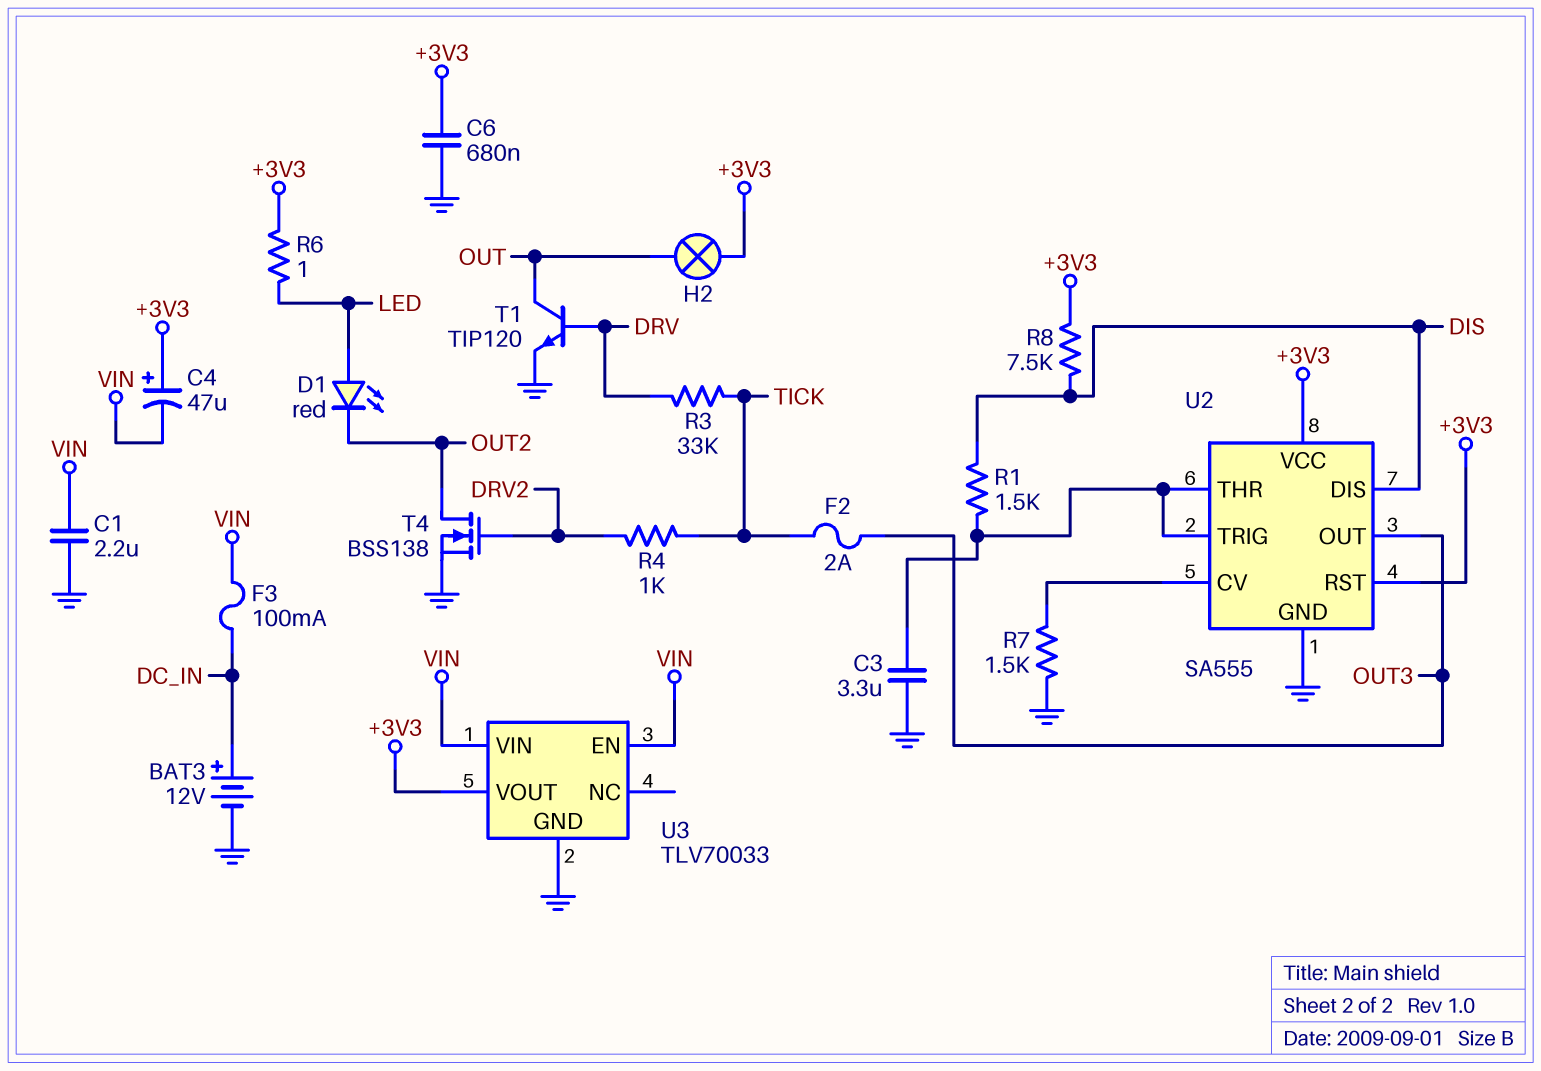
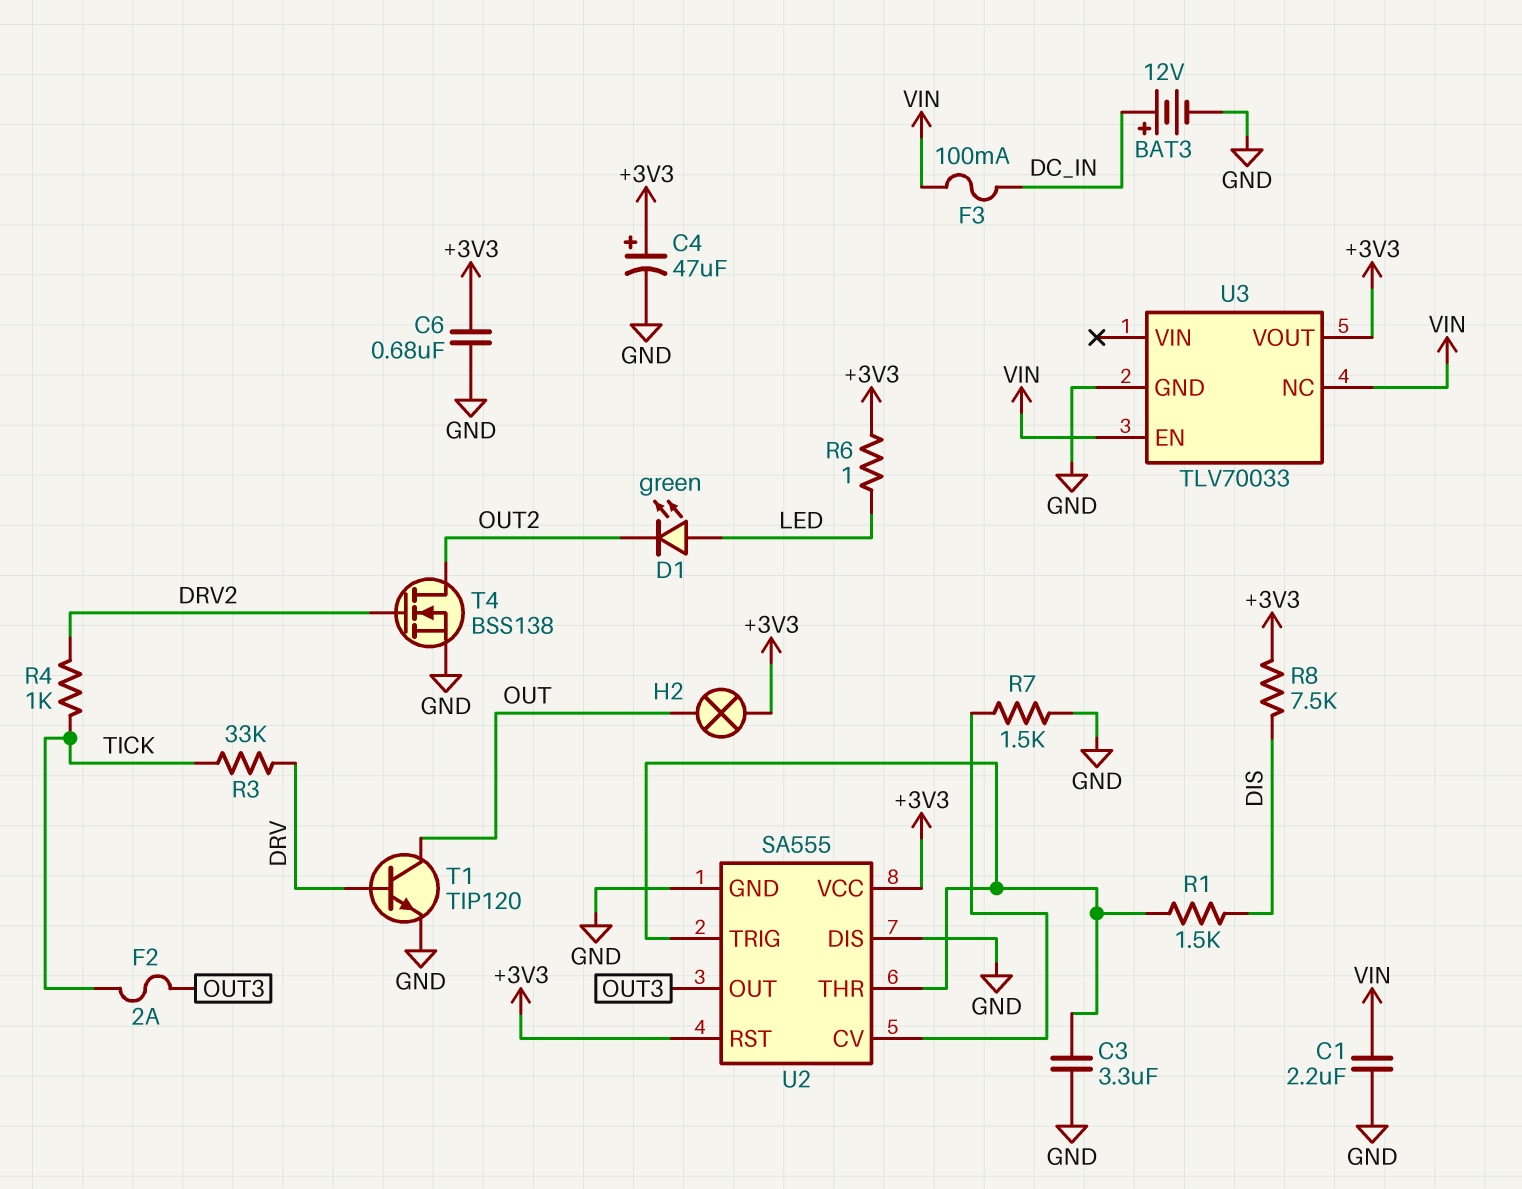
C4: 47uF (plus +3V3, minus VIN) -> 47uF (plus +3V3, minus GND)
D1: LED red (A LED, K OUT2) -> LED green (A LED, K OUT2)
U2 pin DIS: DIS -> GND
U3 pin NC: none -> VIN
U3 pin VIN: VIN -> none

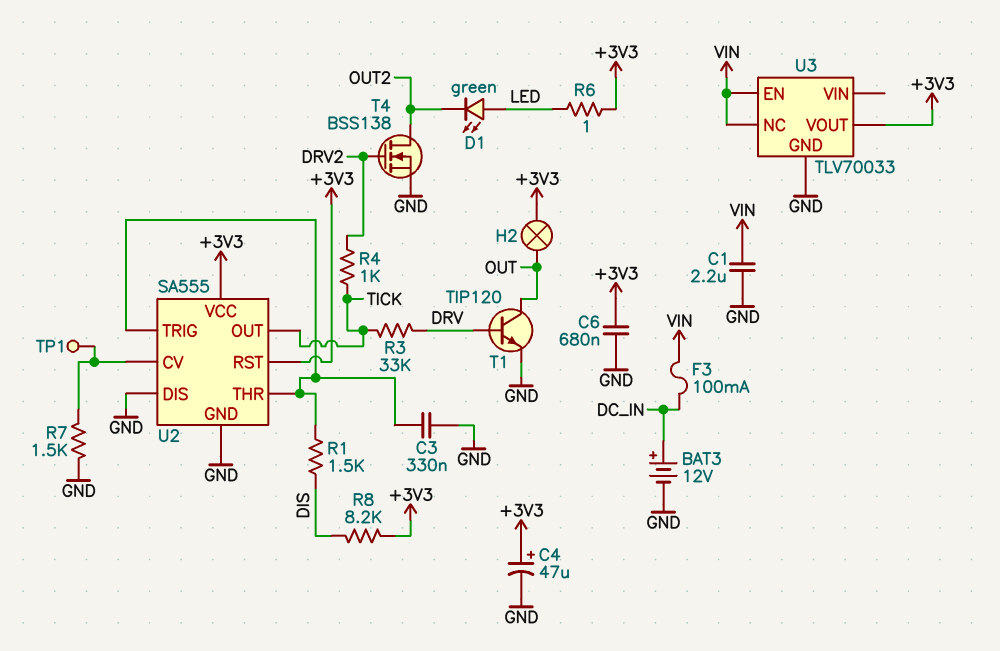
C3: 3.3uF (GND, U2/THR) -> 330nF (GND, U2/THR)
F2: 2A (OUT3, TICK) -> none
R8: 7.5k (+3V3, DIS) -> 8.2k (+3V3, DIS)
TP1: none -> test point (U2/CV)
U2 pin OUT: OUT3 -> TICK

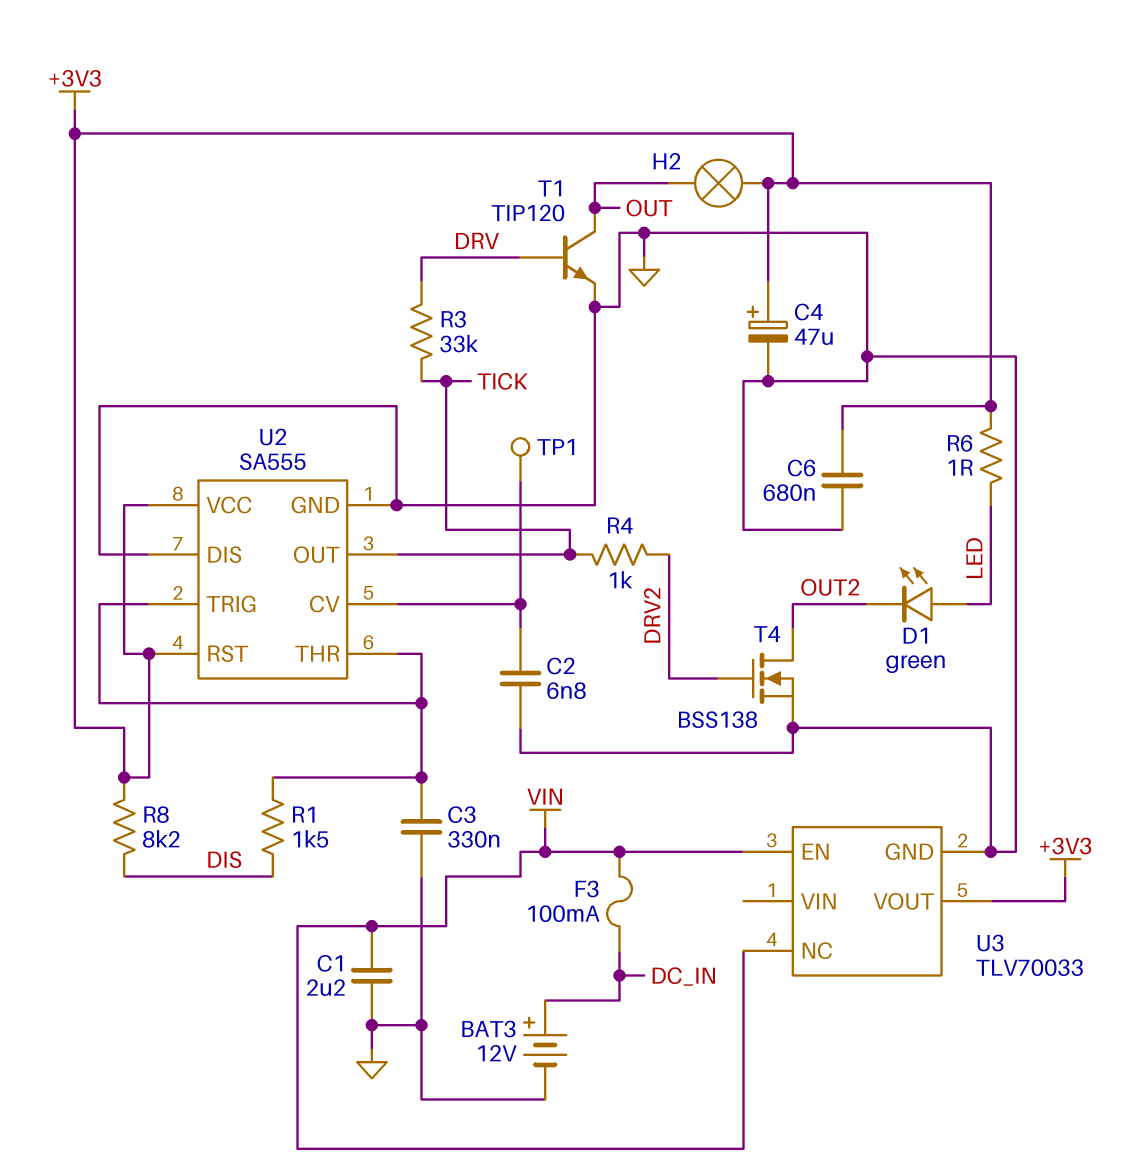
C2: none -> 6.8nF (GND, U2/CV)
R7: 1.5k (GND, U2/CV) -> none

